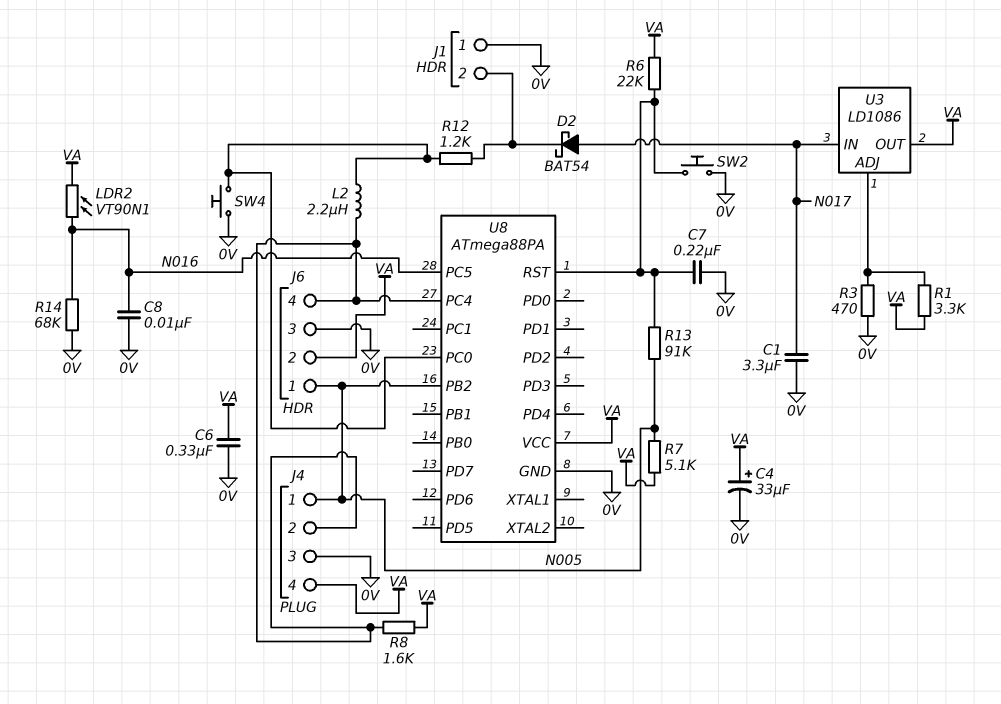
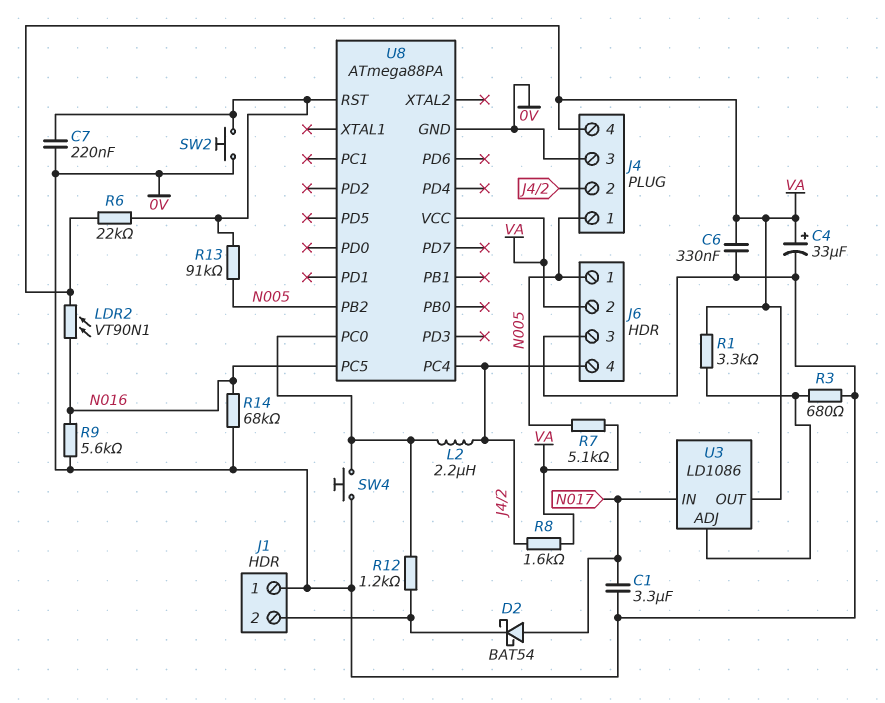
C8: 10nF (0V, N016) -> none
R3: 470 (0V, U3/ADJ) -> 680 (0V, U3/ADJ)
R9: none -> 5.6k (0V, N016)

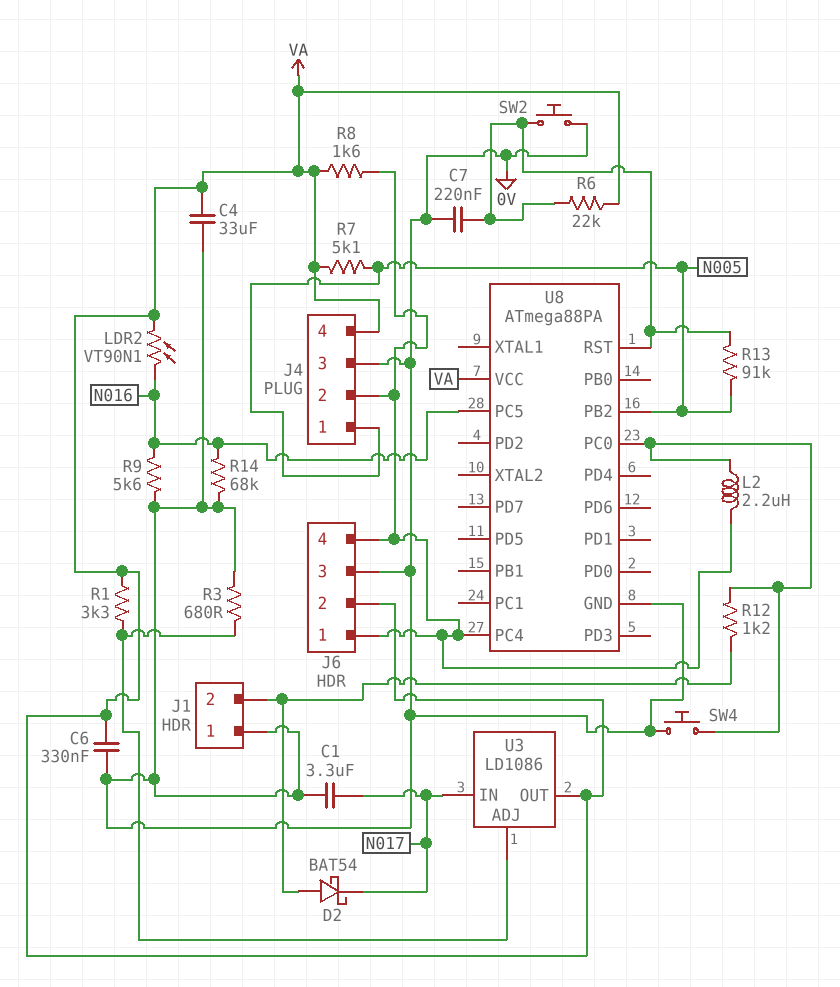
C4: 33uF (plus VA, minus 0V) -> 33uF (0V, VA)
D2: schottky BAT54 (A N017, K J1/2) -> schottky BAT54 (A J1/2, K N017)
J6 pin 1: N005 -> J4/2

